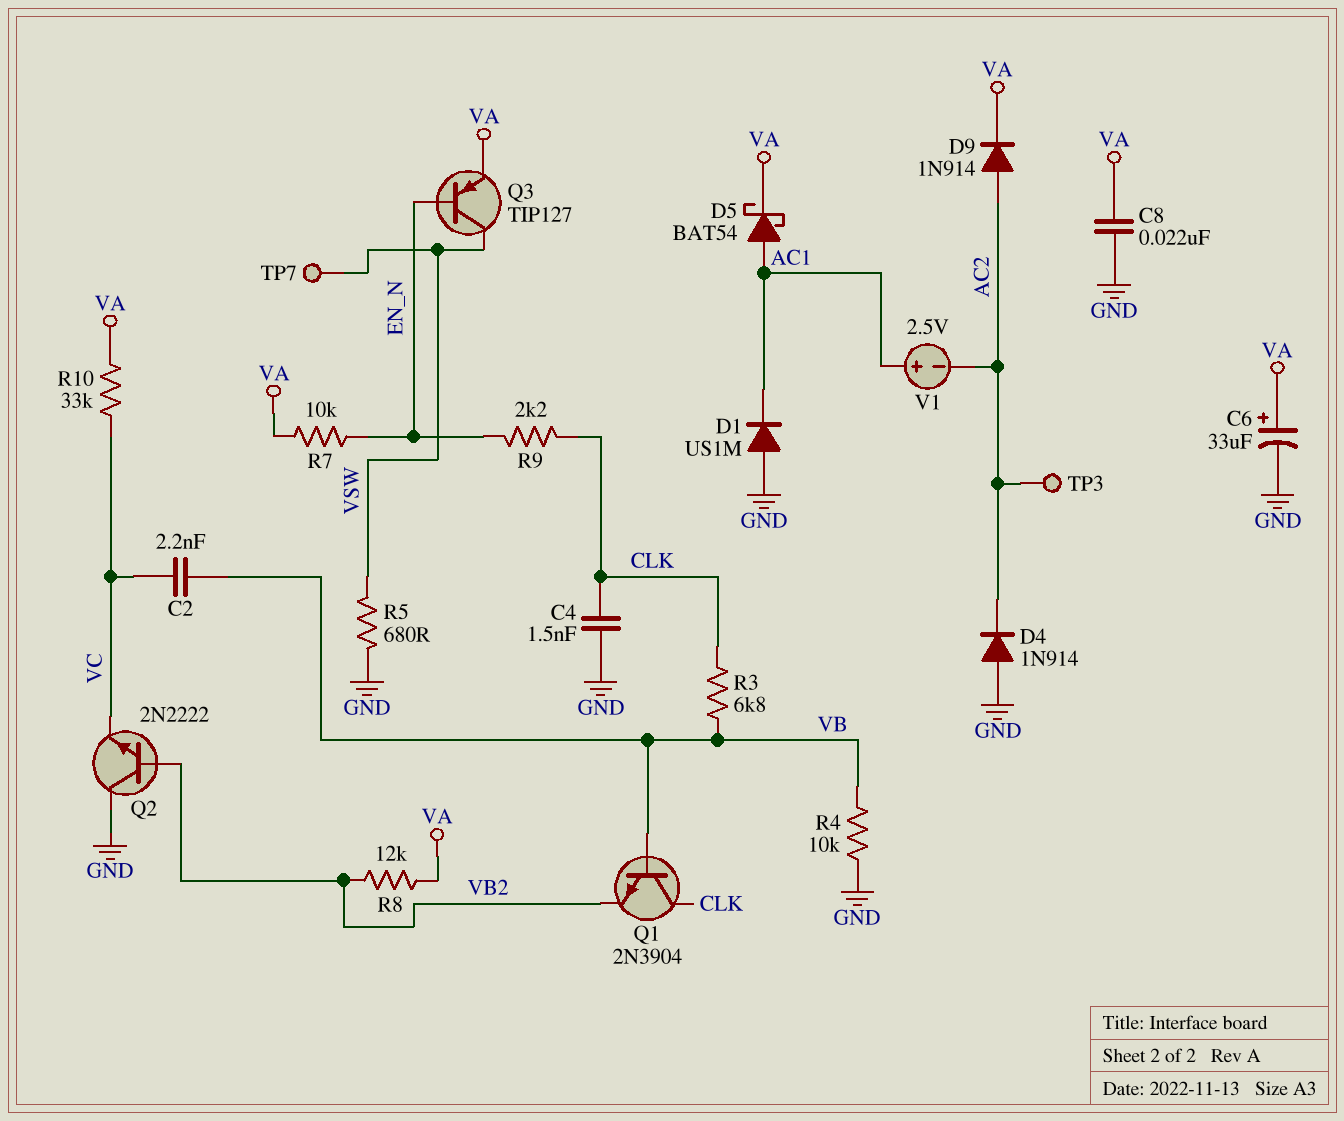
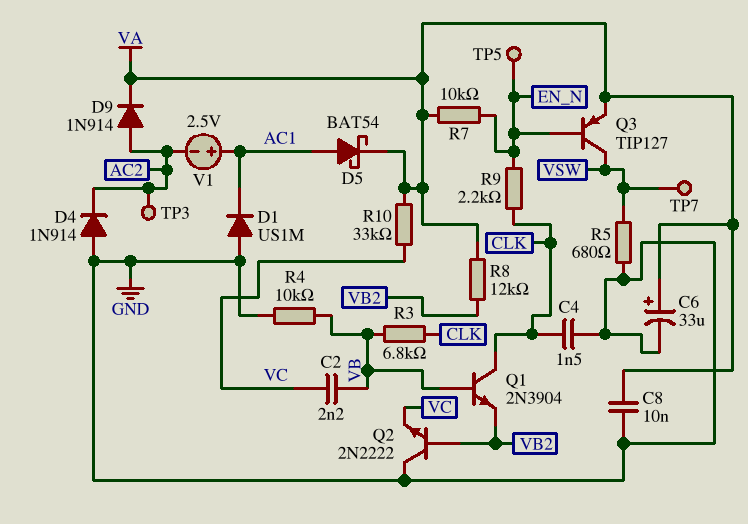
C8: 22nF (GND, VA) -> 10nF (GND, VA)
TP5: none -> test point (EN_N)

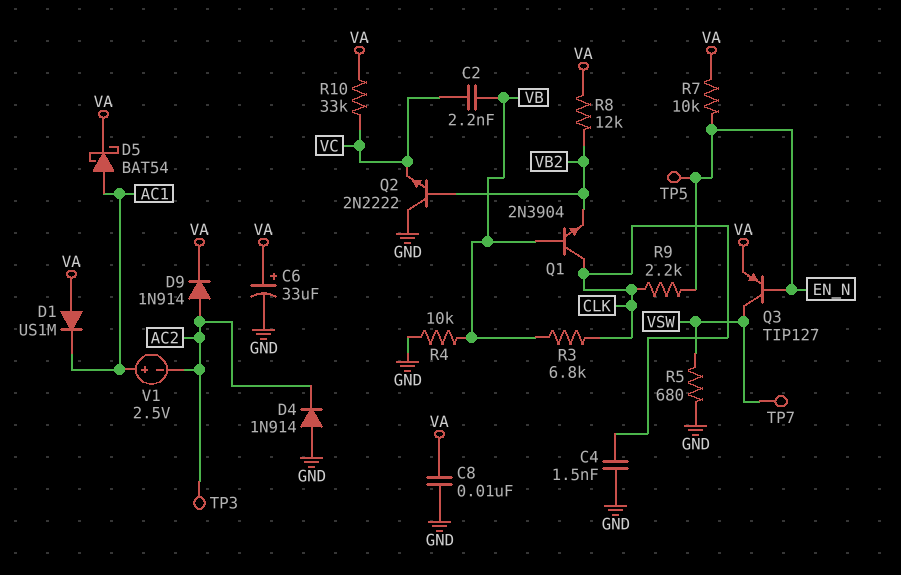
D1: diode US1M (A GND, K AC1) -> diode US1M (A VA, K AC1)

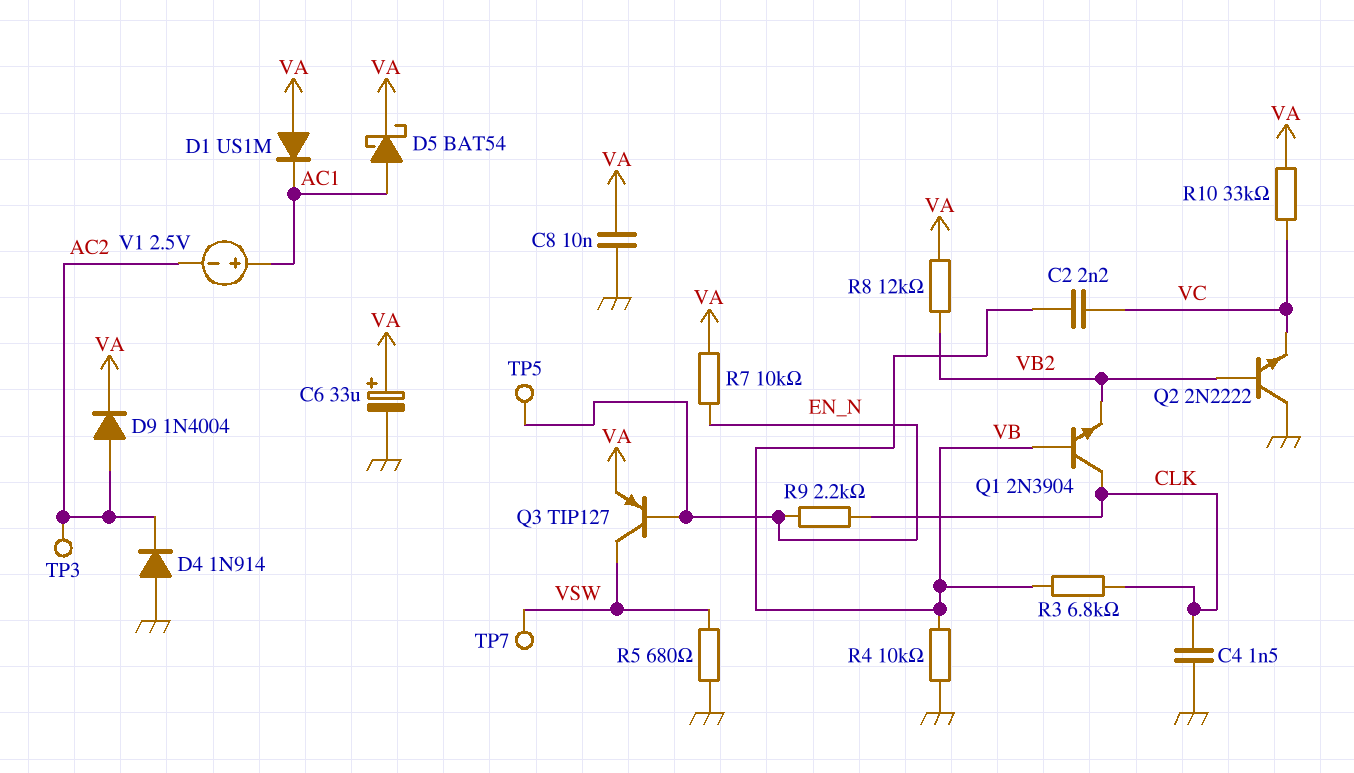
D9: diode 1N914 (A AC2, K VA) -> diode 1N4004 (A AC2, K VA)

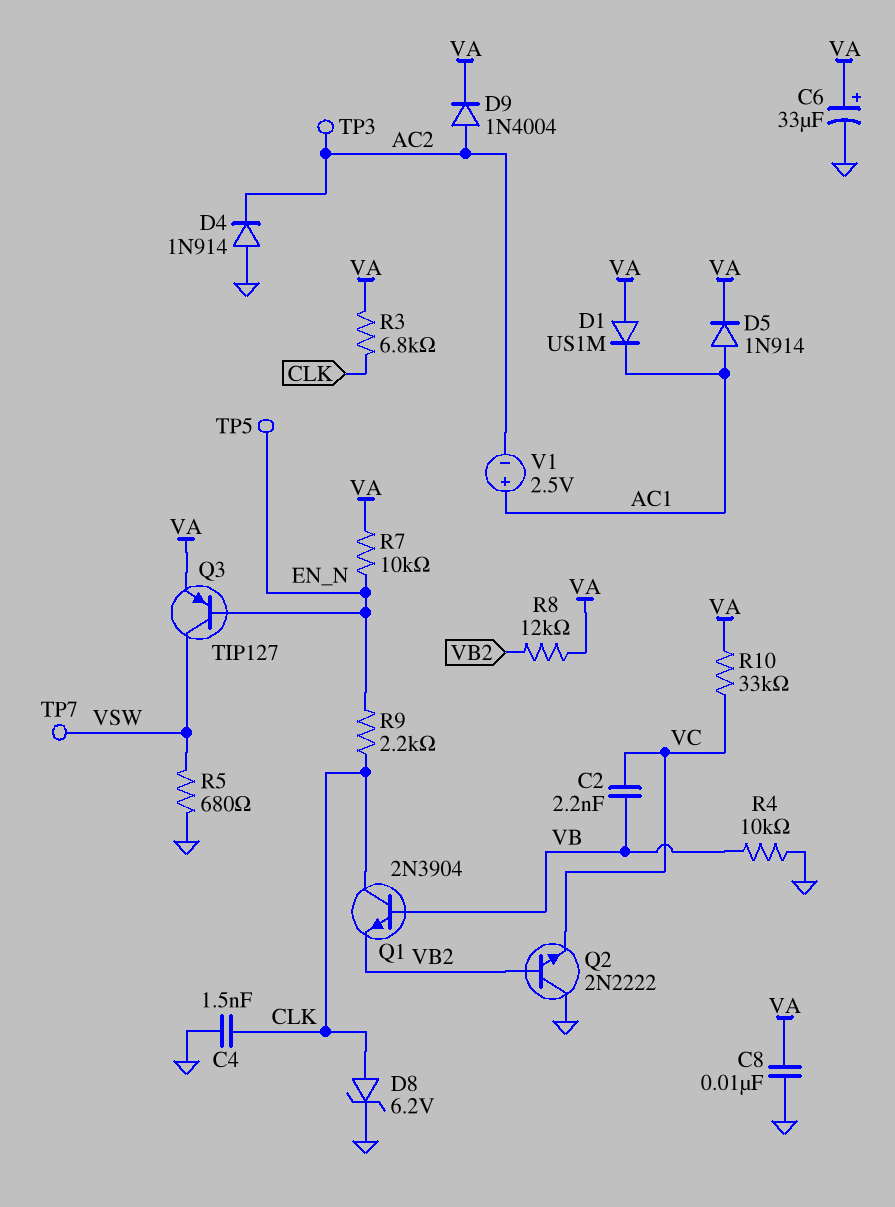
D5: schottky BAT54 (A AC1, K VA) -> diode 1N914 (A AC1, K VA)
D8: none -> zener 6.2V (A CLK, K GND)
R3: 6.8k (CLK, VB) -> 6.8k (CLK, VA)

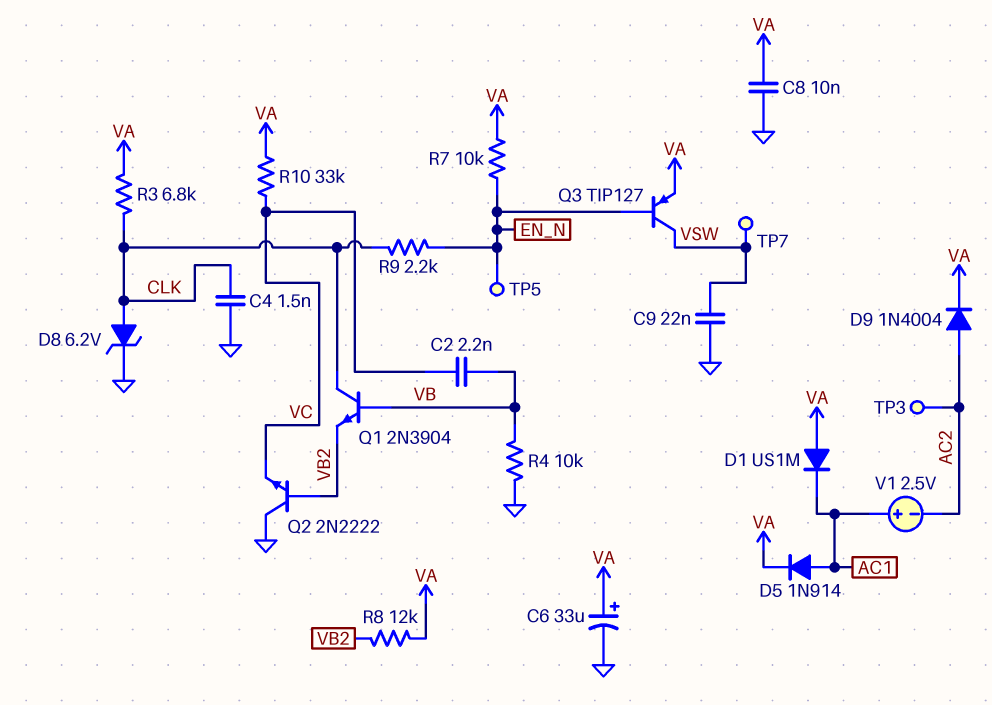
C9: none -> 22nF (GND, VSW)
D4: diode 1N914 (A GND, K AC2) -> none
R5: 680 (GND, VSW) -> none

